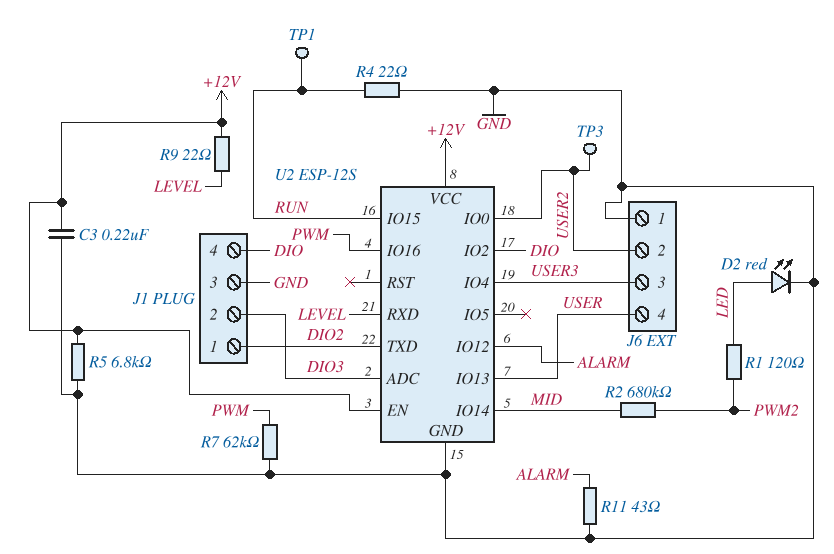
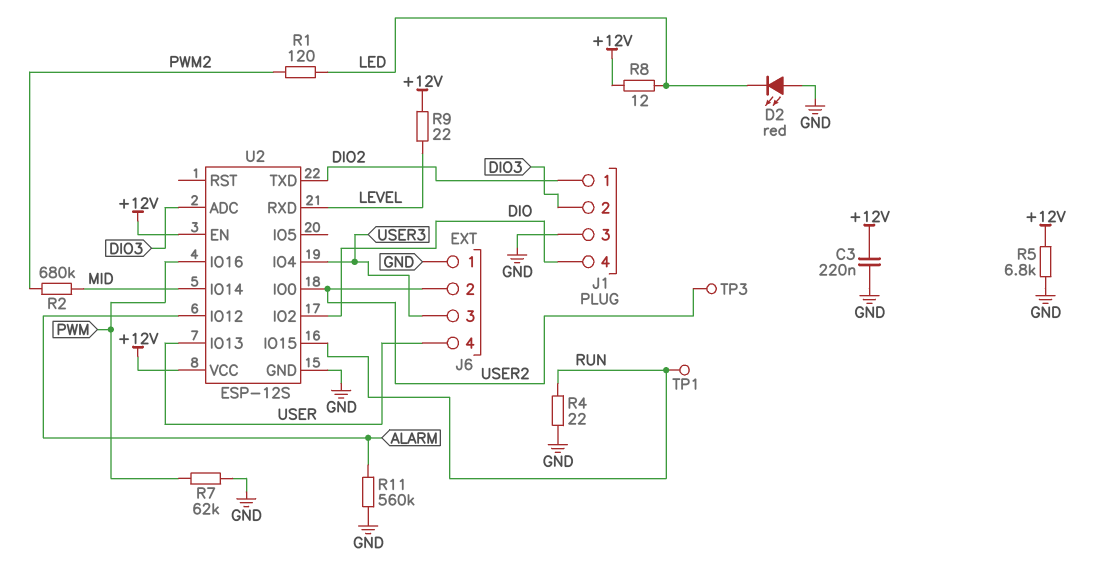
D2: LED red (A LED, K GND) -> LED red (A GND, K LED)
R8: none -> 12 (+12V, LED)
R11: 43 (ALARM, GND) -> 560k (ALARM, GND)

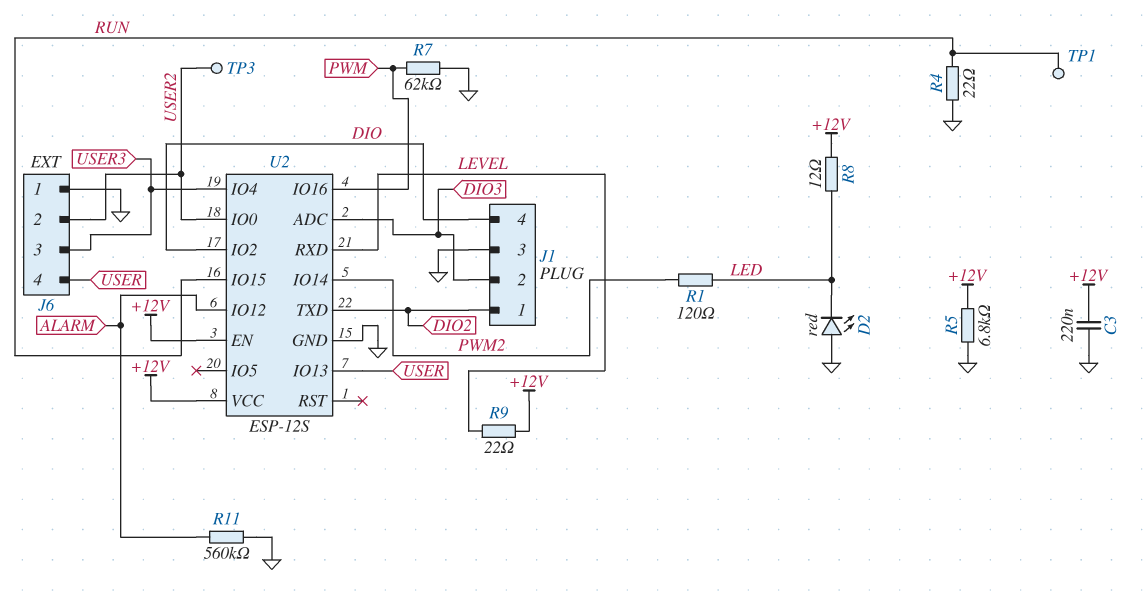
R2: 680k (MID, PWM2) -> none
U2 pin IO14: MID -> PWM2

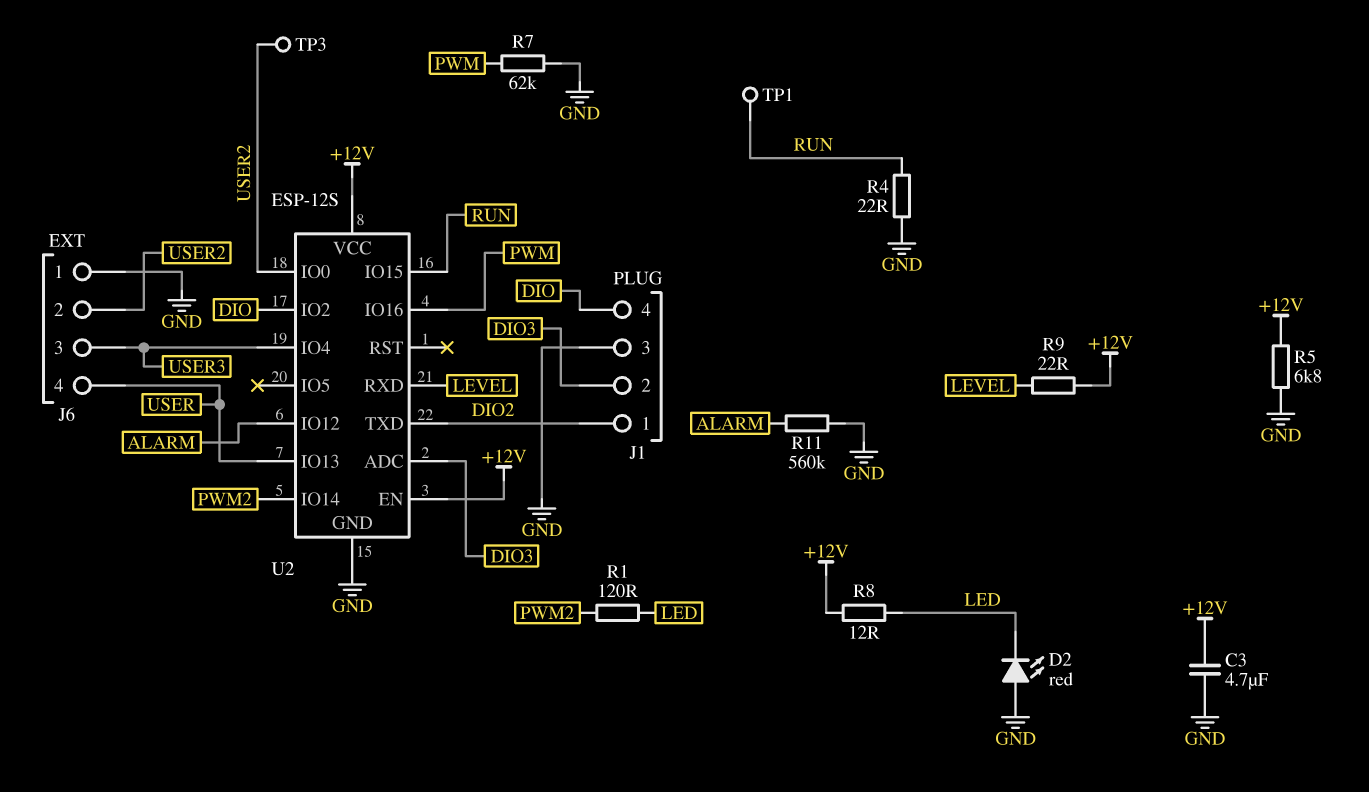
C3: 220nF (+12V, GND) -> 4.7uF (+12V, GND)

